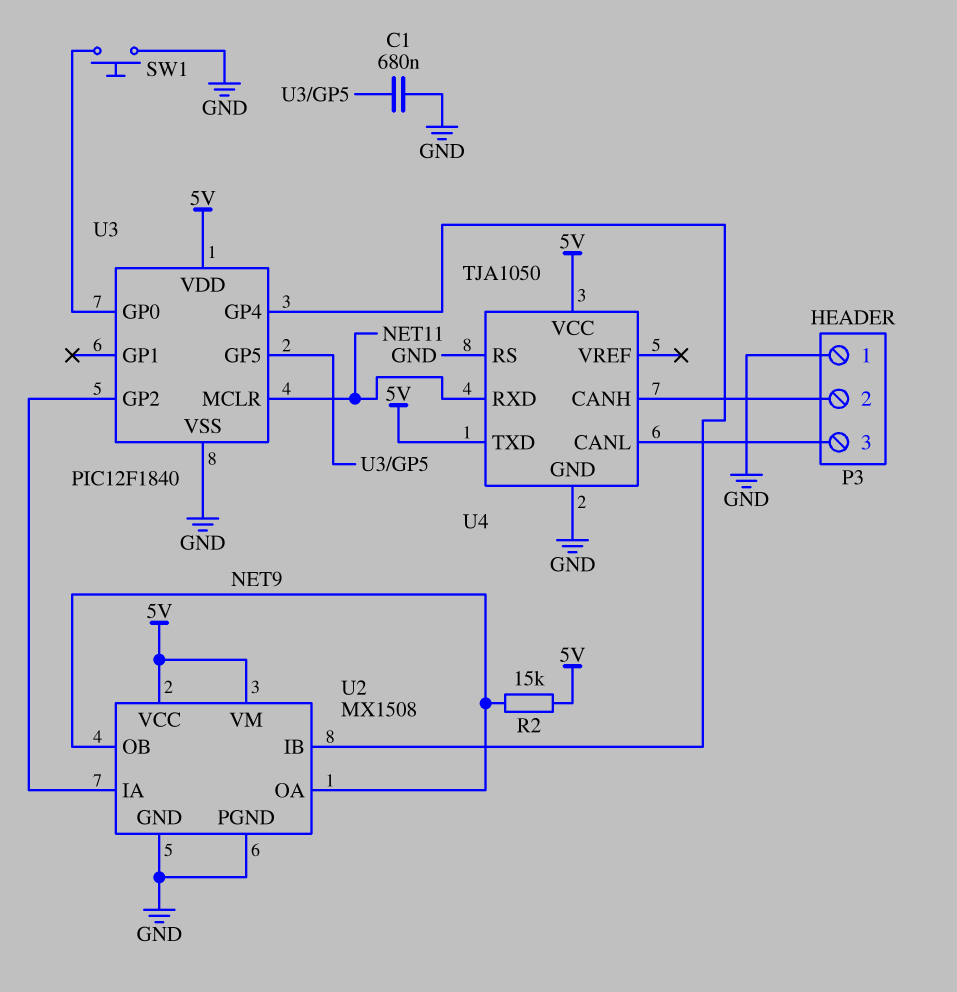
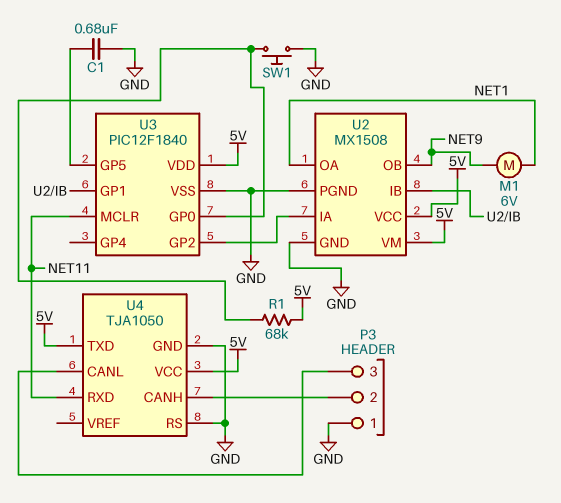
M1: none -> motor 6V (NET1, NET9)
R1: none -> 68k (5V, U3/GP0)
R2: 15k (5V, NET9) -> none
U2 pin OA: NET9 -> NET1
U3 pin GP1: none -> U2/IB
U3 pin GP4: U2/IB -> none

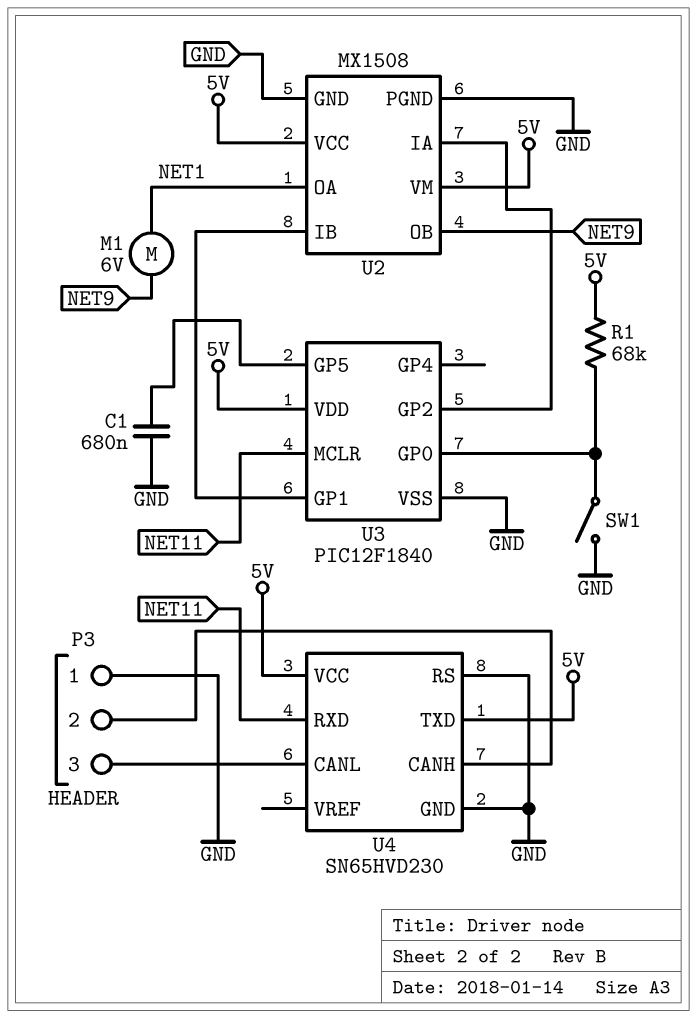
SW1: button (GND, U3/GP0) -> switch (GND, U3/GP0)
U4: TJA1050 -> SN65HVD230

